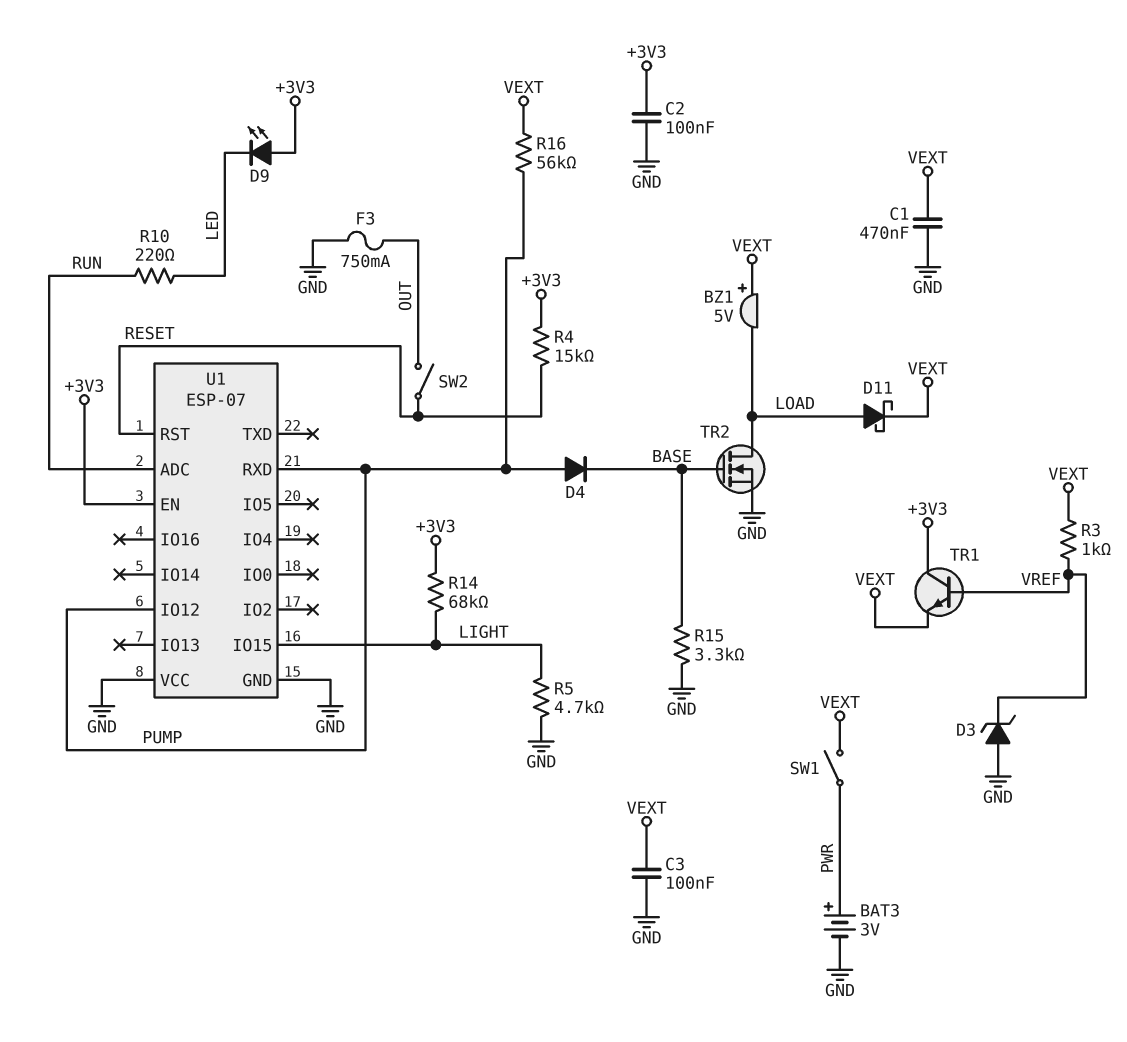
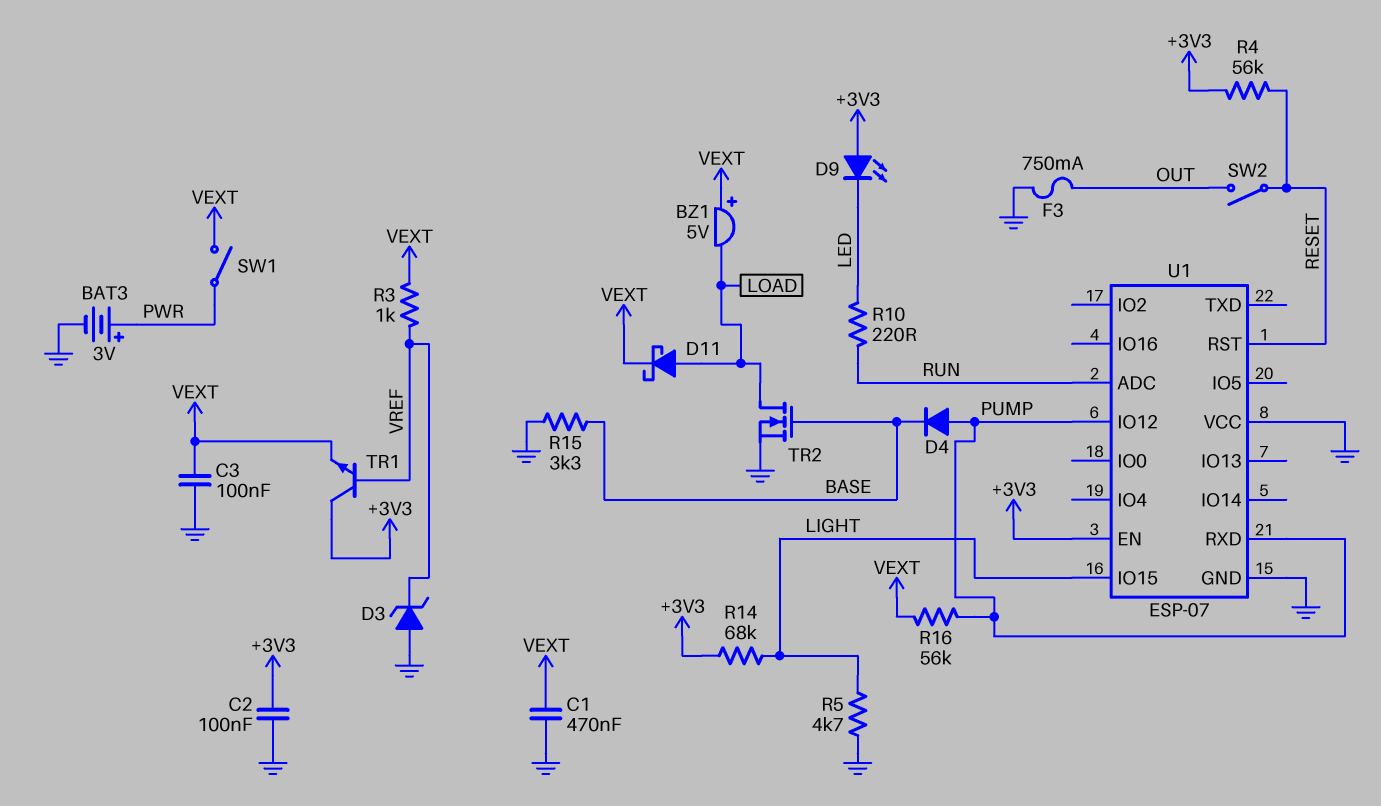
R4: 15k (+3V3, RESET) -> 56k (+3V3, RESET)

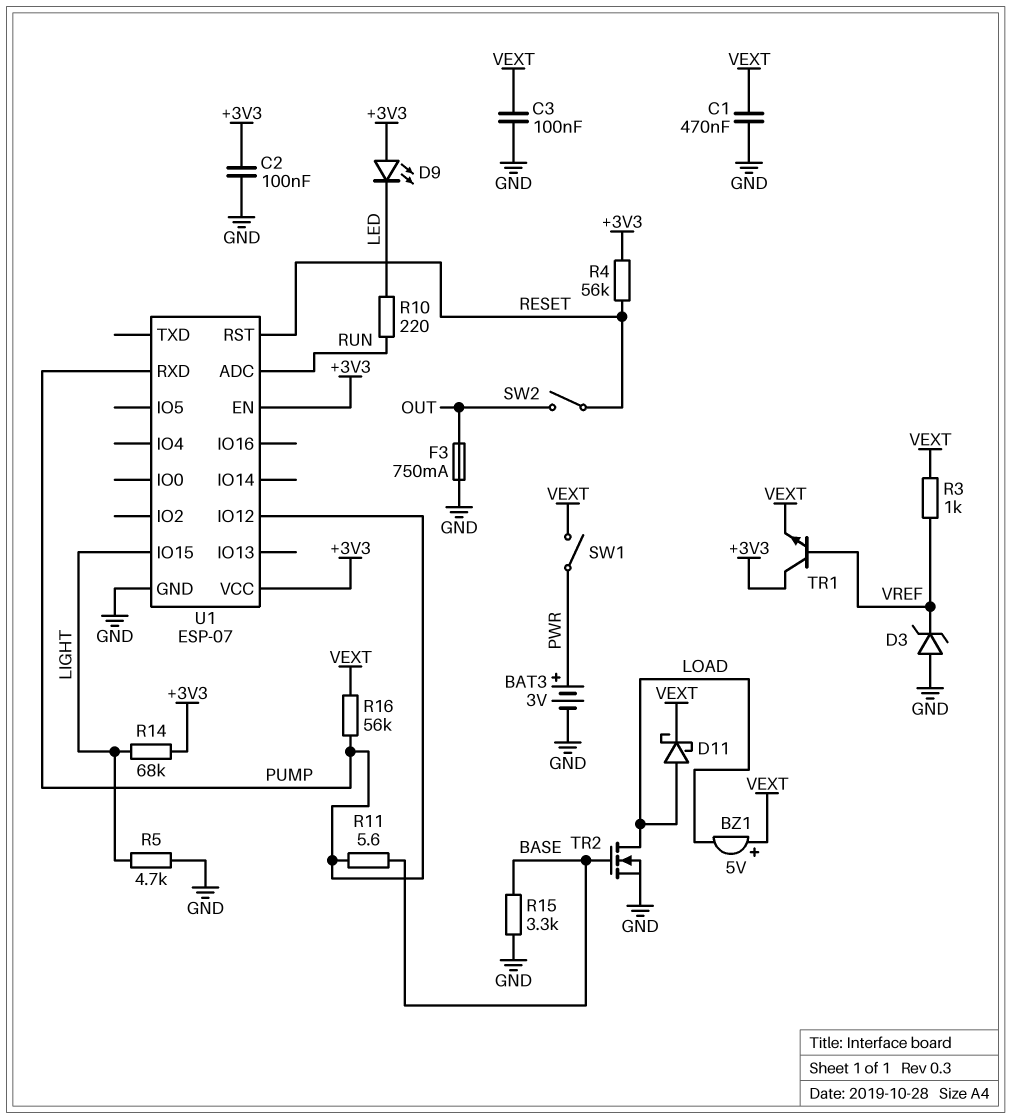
D4: diode (A PUMP, K BASE) -> none
R11: none -> 5.6 (BASE, PUMP)
U1 pin VCC: GND -> +3V3

